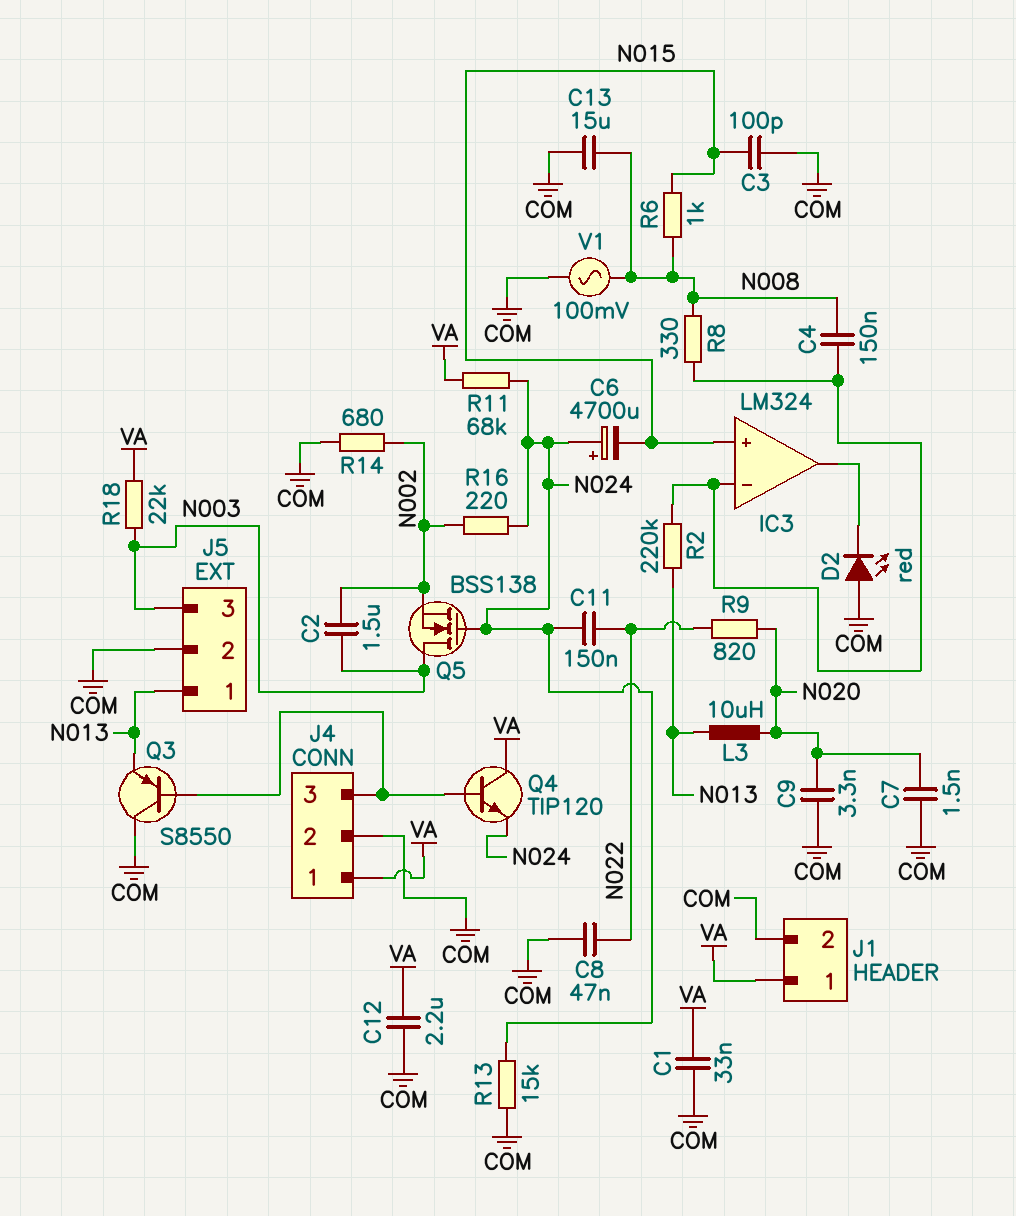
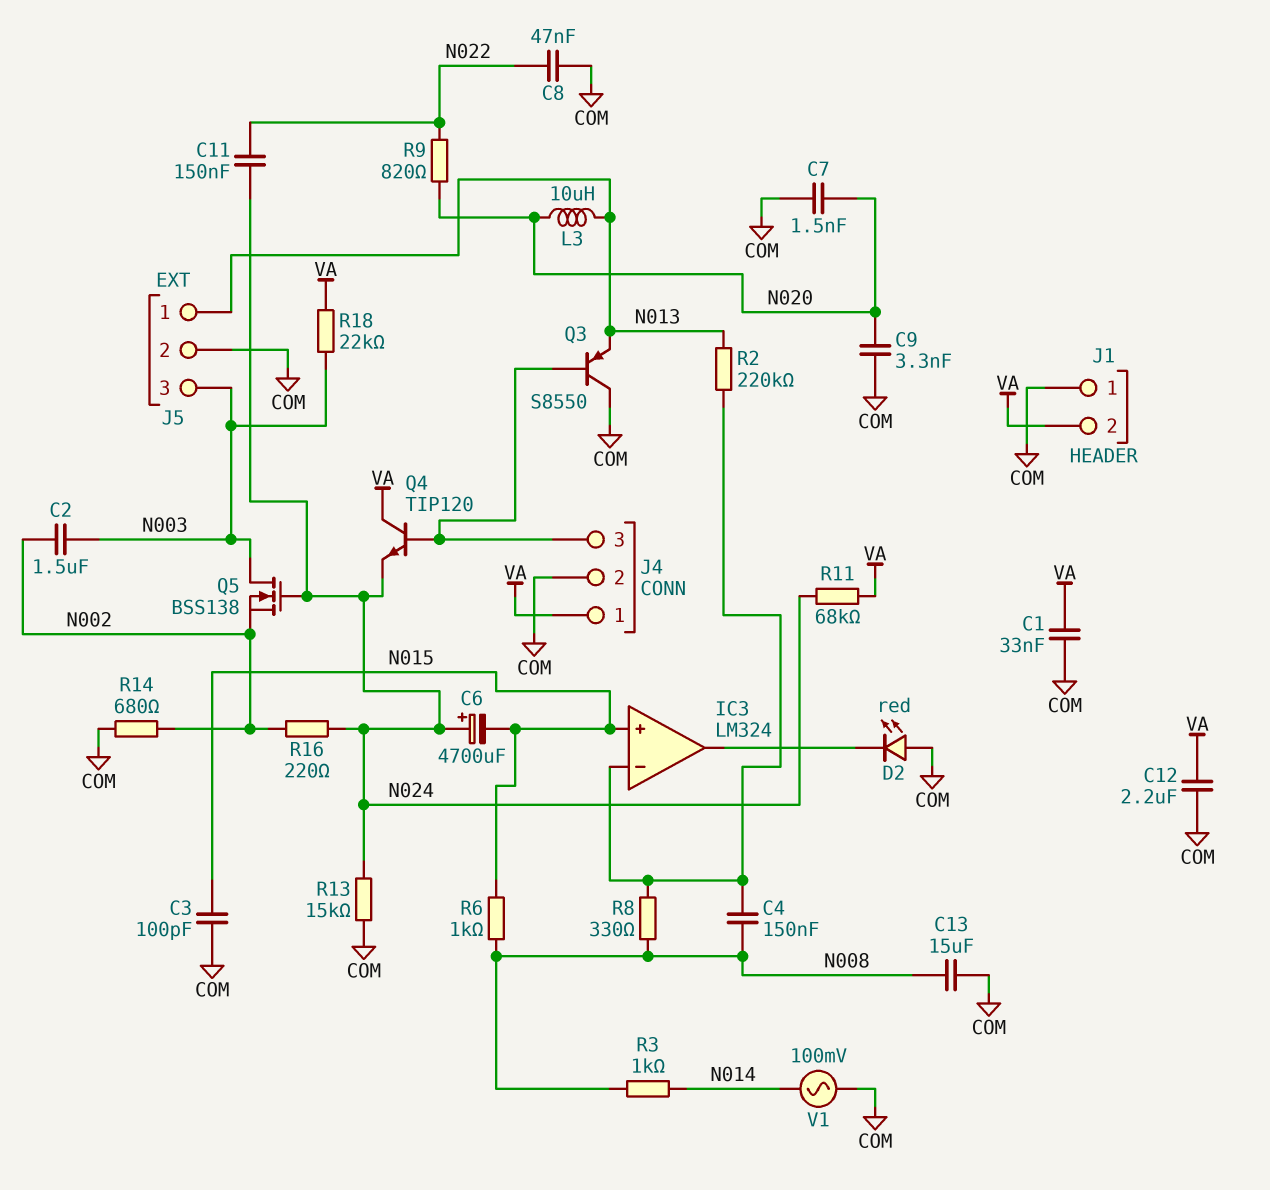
J1 pin 1: VA -> COM
J1 pin 2: COM -> VA
R3: none -> 1k (N008, N014)
V1: AC 100mV (COM, N008) -> AC 100mV (COM, N014)

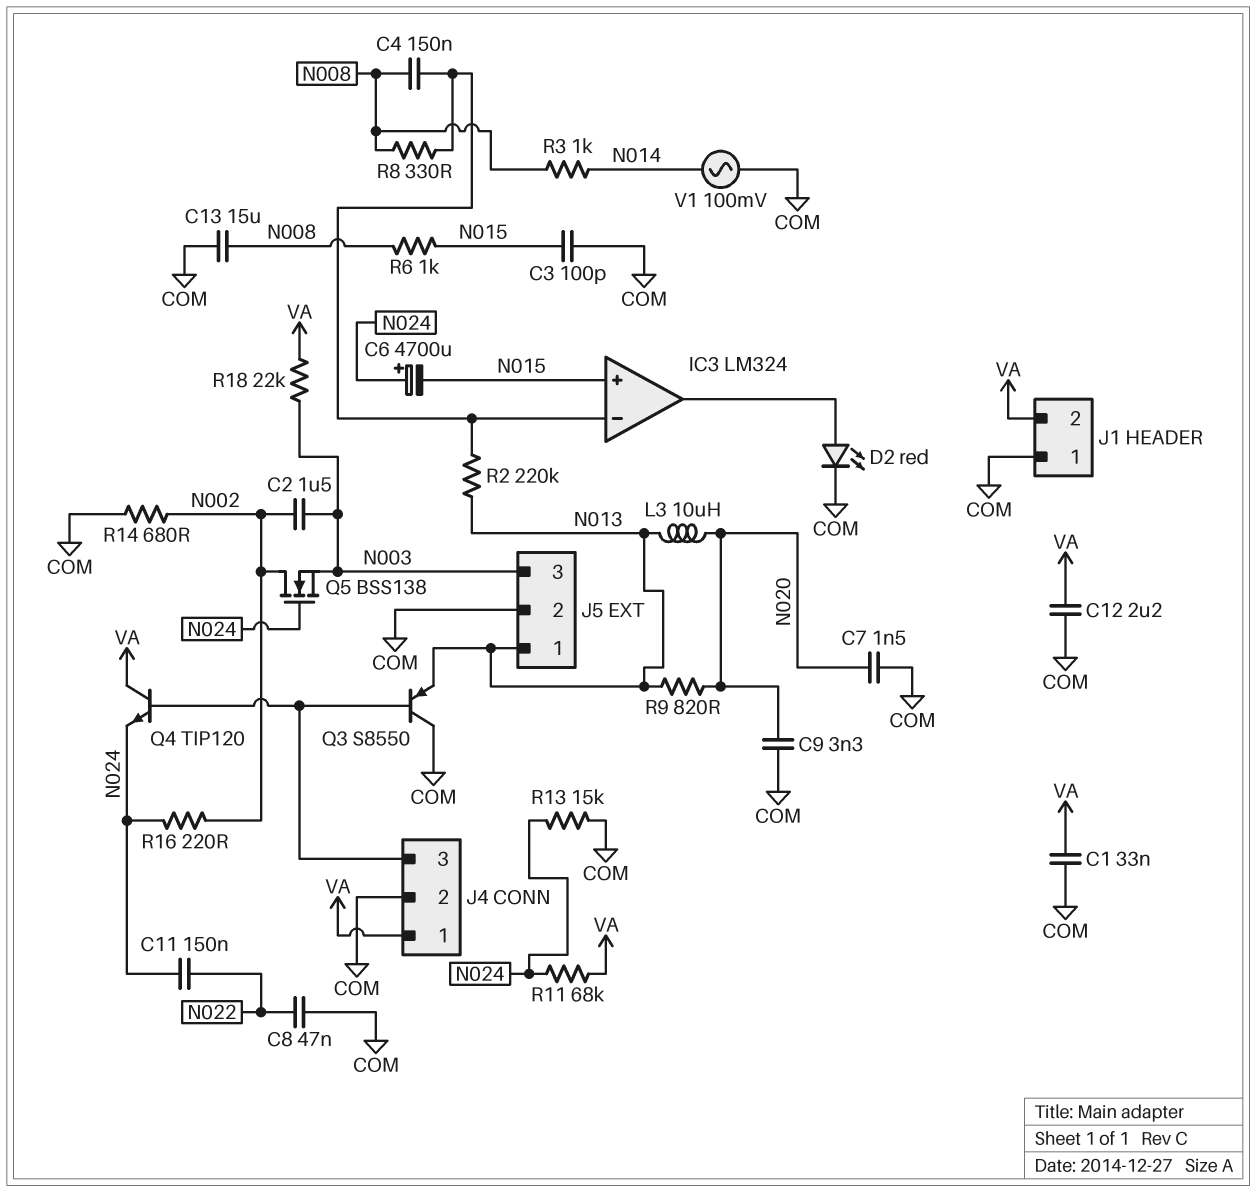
D2: LED red (A COM, K IC3/out) -> LED red (A IC3/out, K COM)
Q5: NMOS BSS138 (G N024, D N003, S N002) -> NMOS BSS138 (G N024, D N002, S N003)
R9: 820 (N020, N022) -> 820 (N013, N020)

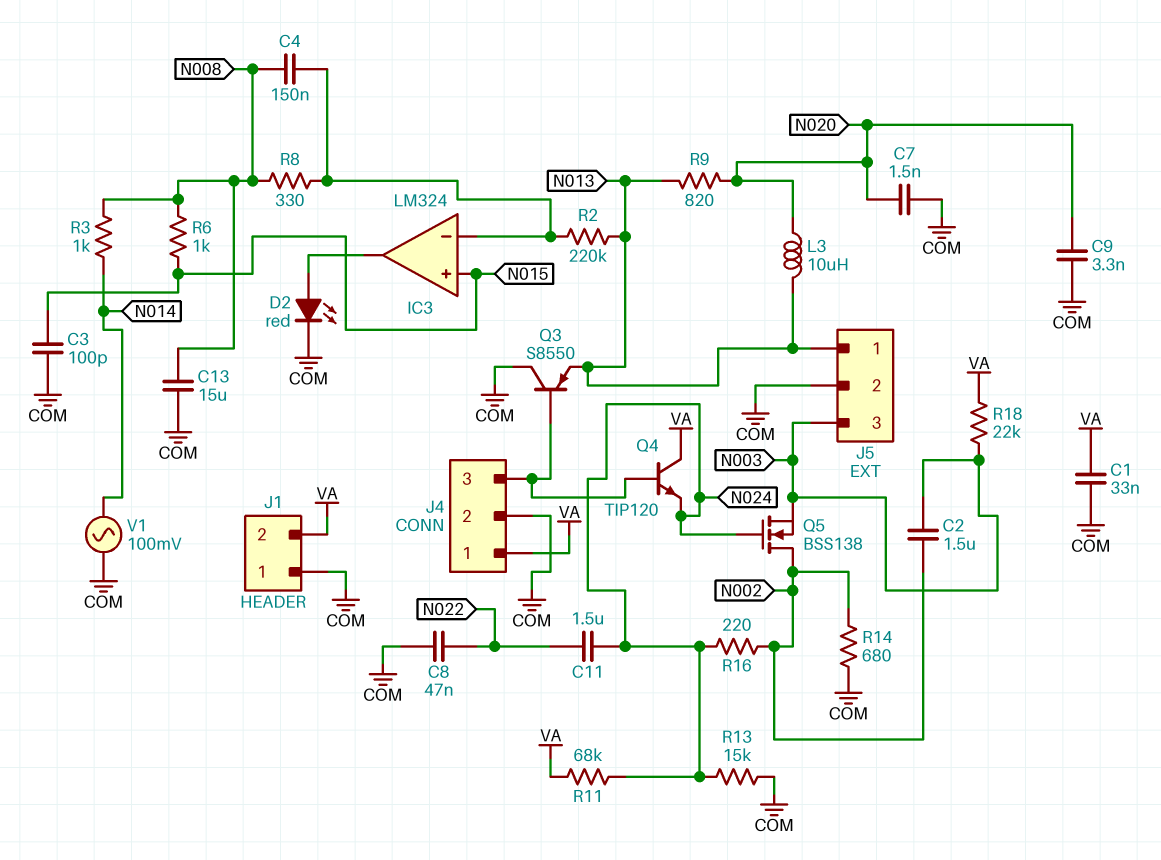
C6: 4700uF (plus N024, minus N015) -> none
C11: 150nF (N022, N024) -> 1.5uF (N022, N024)
C12: 2.2uF (COM, VA) -> none

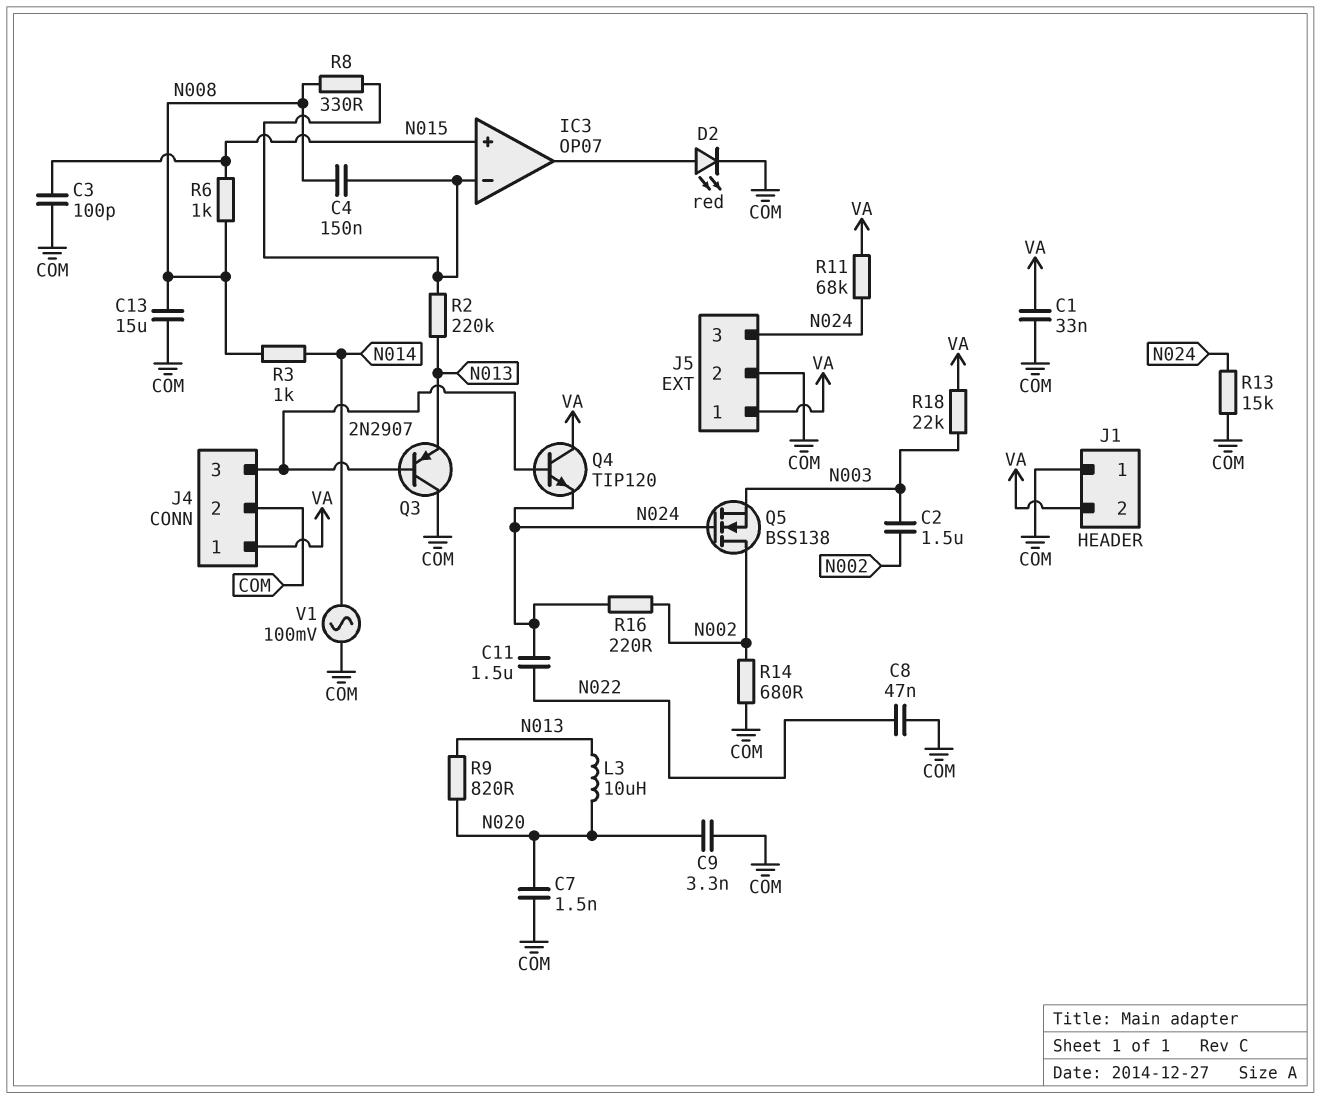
IC3: LM324 -> OP07
J5 pin 1: N013 -> VA
J5 pin 3: N003 -> N024
Q3: PNP S8550 (B J4/3, C COM, E N013) -> PNP 2N2907 (B J4/3, C COM, E N013)

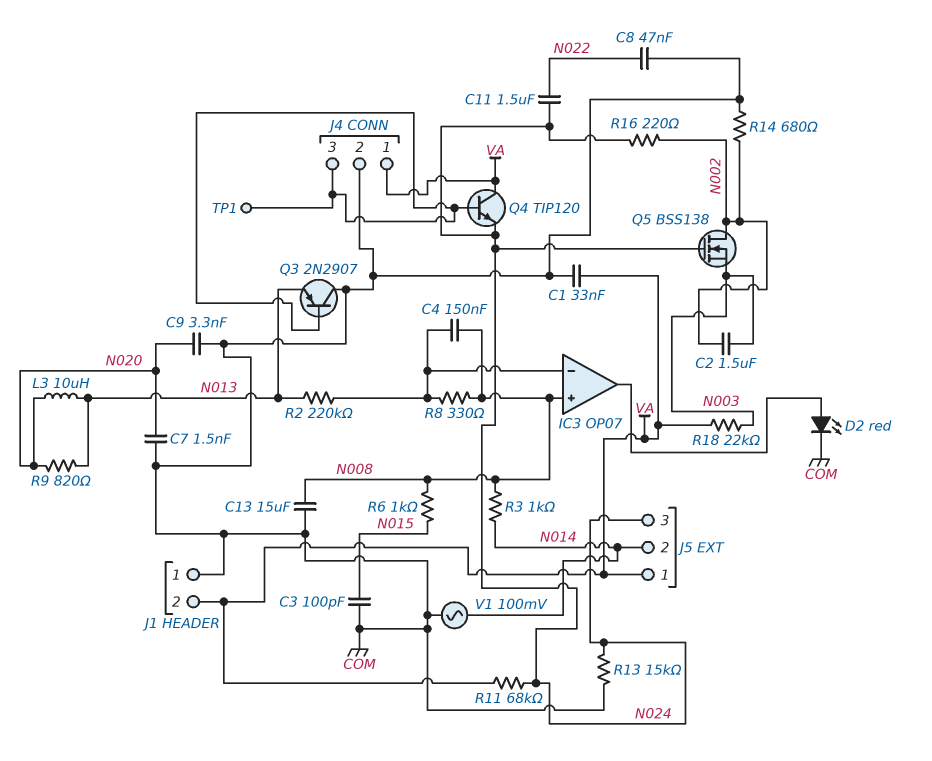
IC3 pin in+: N015 -> N008
J5 pin 2: COM -> N014
TP1: none -> test point (J4/3)

